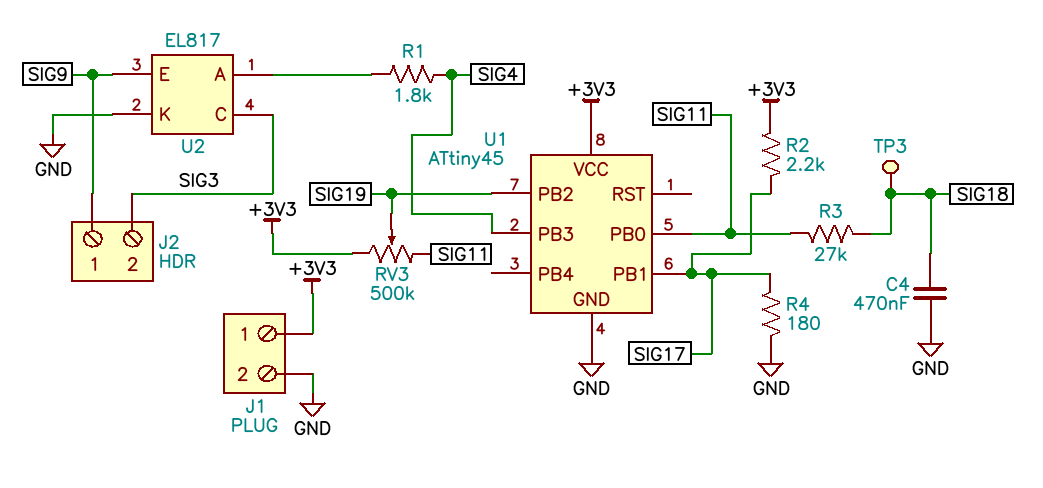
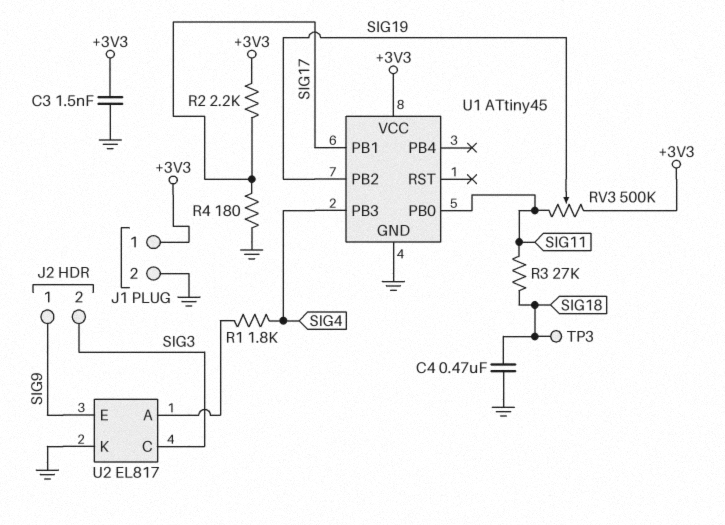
C3: none -> 1.5nF (+3V3, GND)

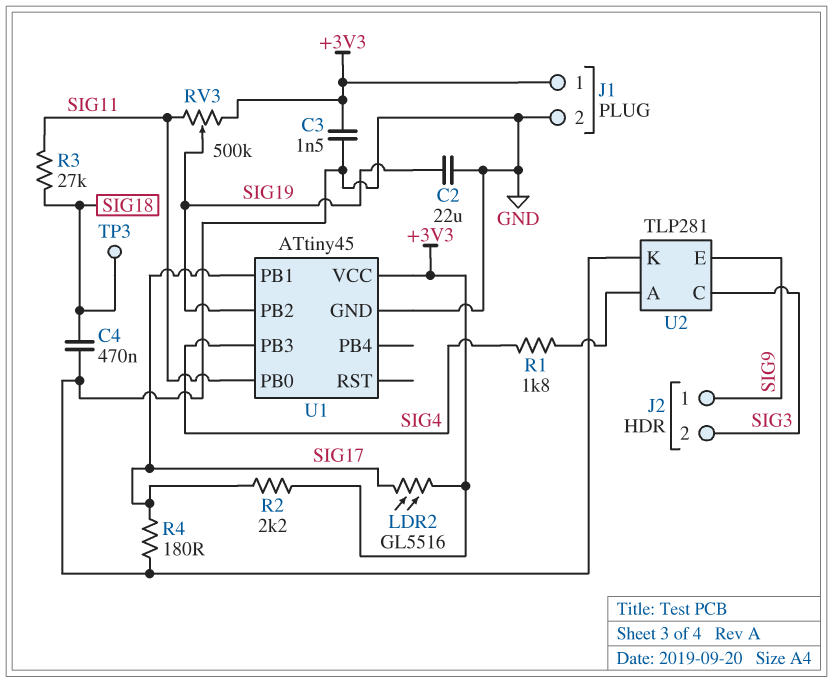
C2: none -> 22uF (GND, SIG19)
LDR2: none -> GL5516 (+3V3, SIG17)
U2: EL817 -> TLP281

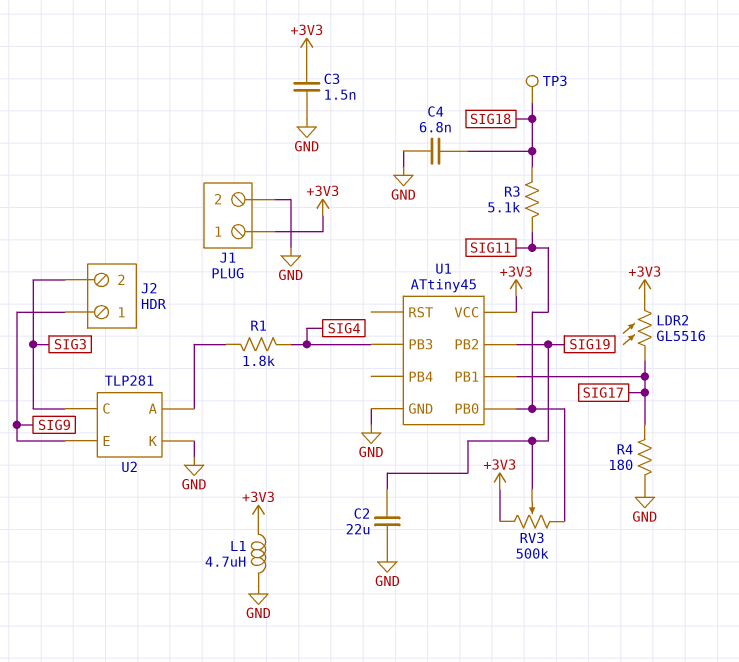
C4: 470nF (GND, SIG18) -> 6.8nF (GND, SIG18)
L1: none -> 4.7uH (+3V3, GND)
R2: 2.2k (+3V3, SIG17) -> none
R3: 27k (SIG11, SIG18) -> 5.1k (SIG11, SIG18)

